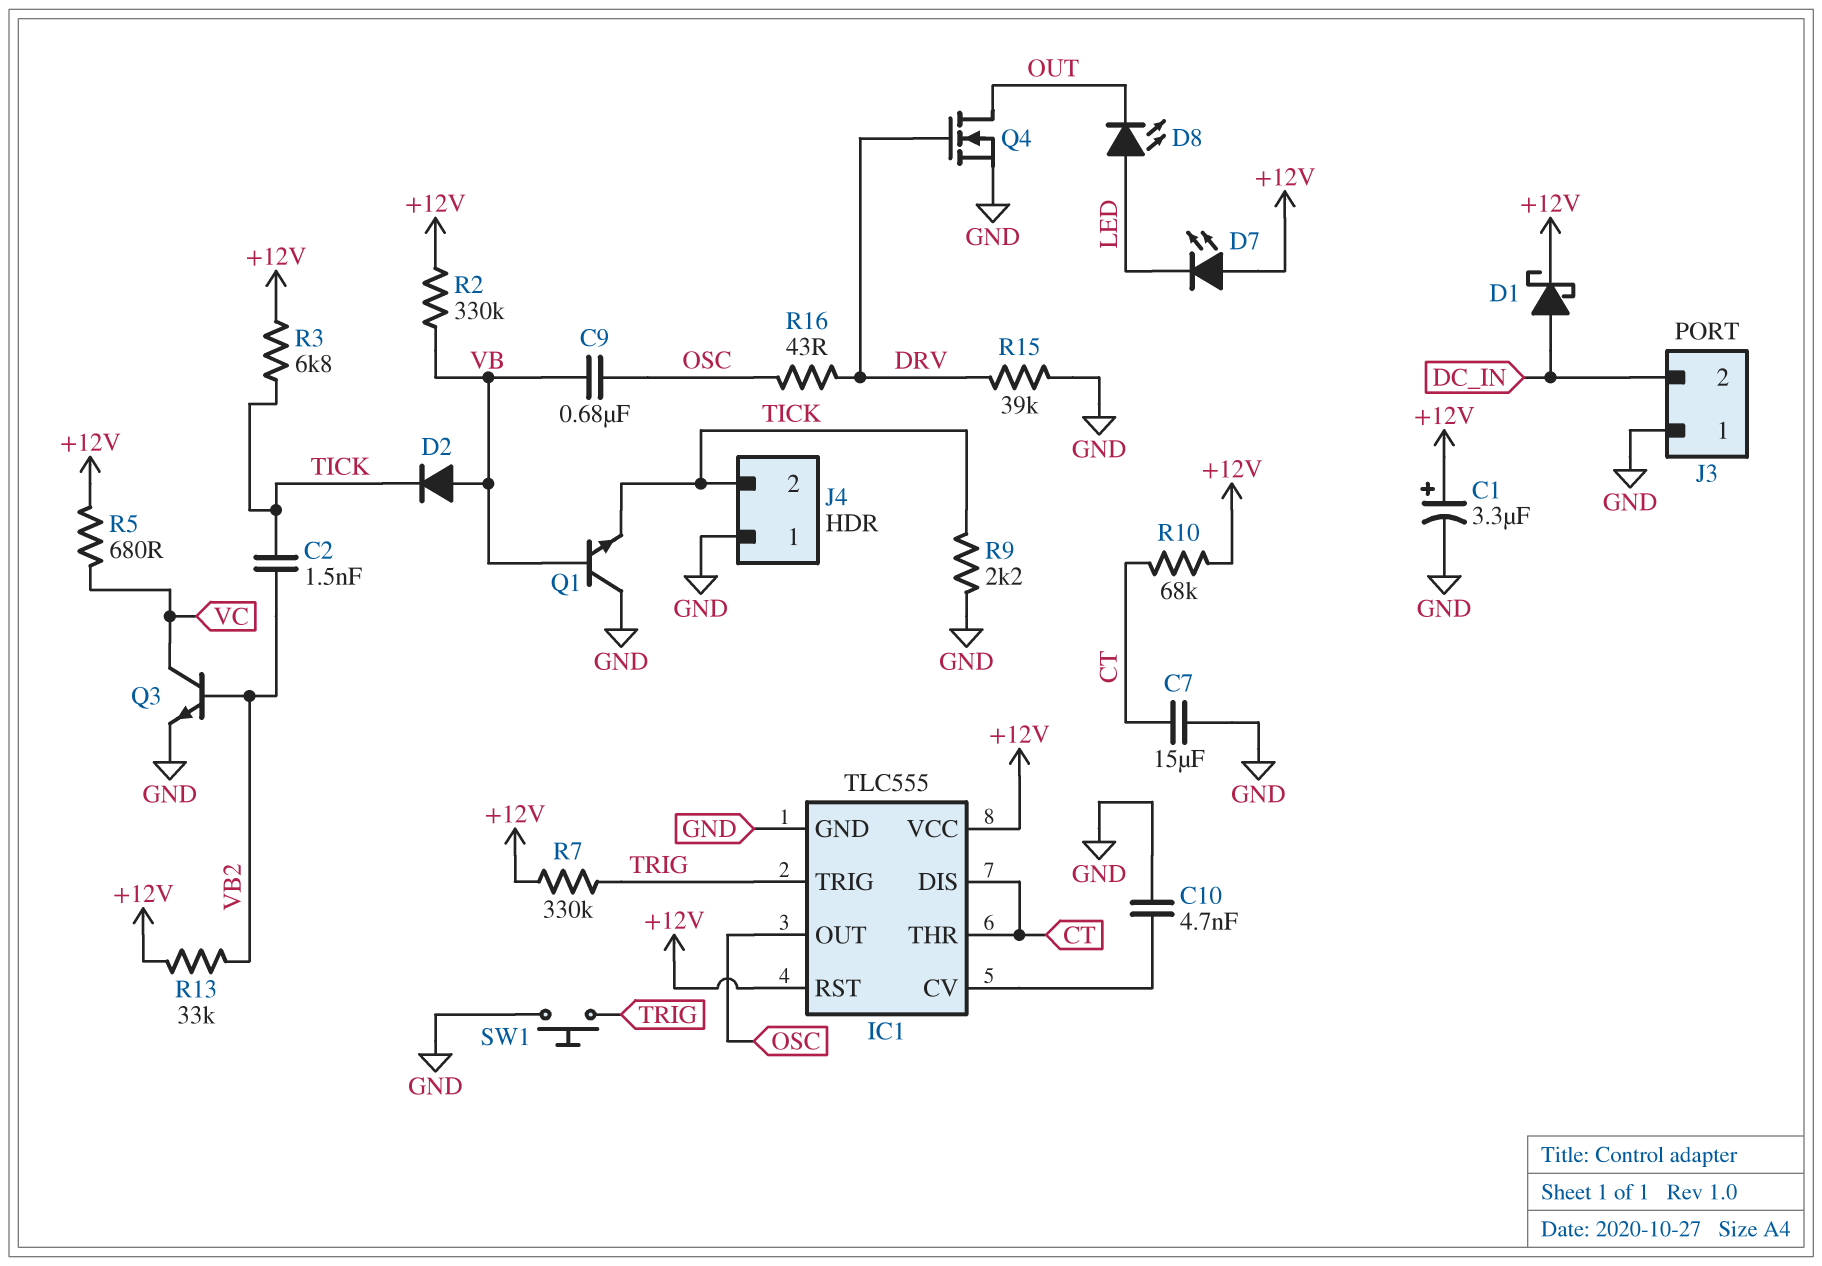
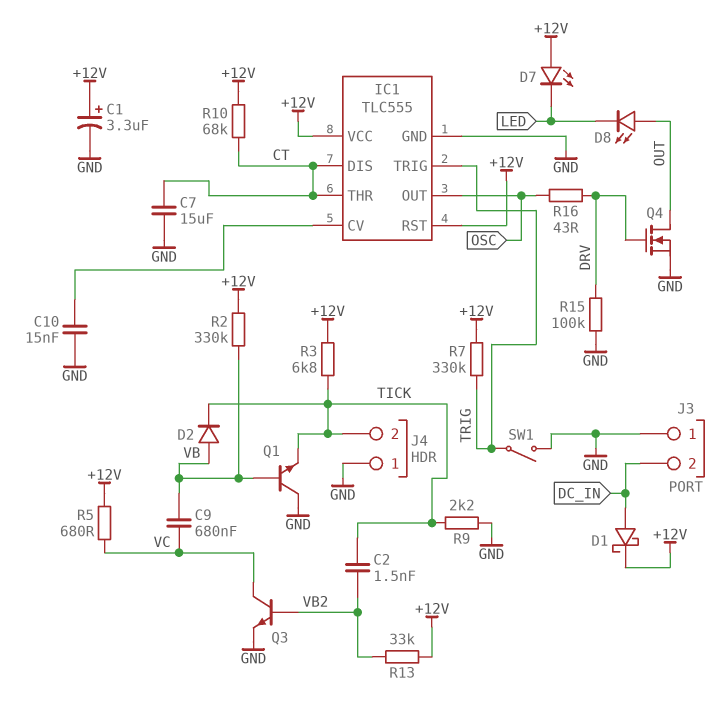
C9: 680nF (OSC, VB) -> 680nF (VB, VC)
C10: 4.7nF (GND, IC1/CV) -> 15nF (GND, IC1/CV)
D8: LED (A LED, K OUT) -> LED (A OUT, K LED)
R15: 39k (DRV, GND) -> 100k (DRV, GND)
SW1: button (GND, TRIG) -> switch (GND, TRIG)

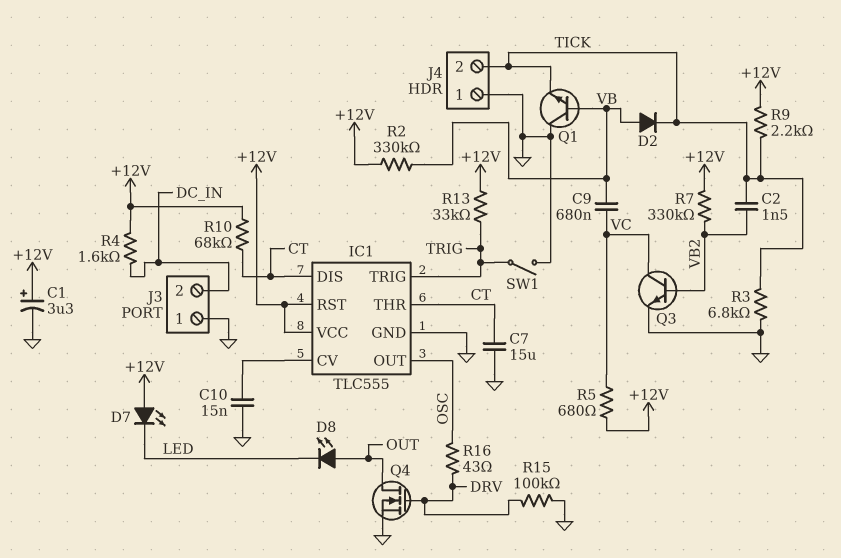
D1: schottky (A DC_IN, K +12V) -> none
R3: 6.8k (+12V, TICK) -> 6.8k (GND, TICK)
R4: none -> 1.6k (+12V, DC_IN)
R7: 330k (+12V, TRIG) -> 330k (+12V, VB2)
R9: 2.2k (GND, TICK) -> 2.2k (+12V, TICK)
R13: 33k (+12V, VB2) -> 33k (+12V, TRIG)

